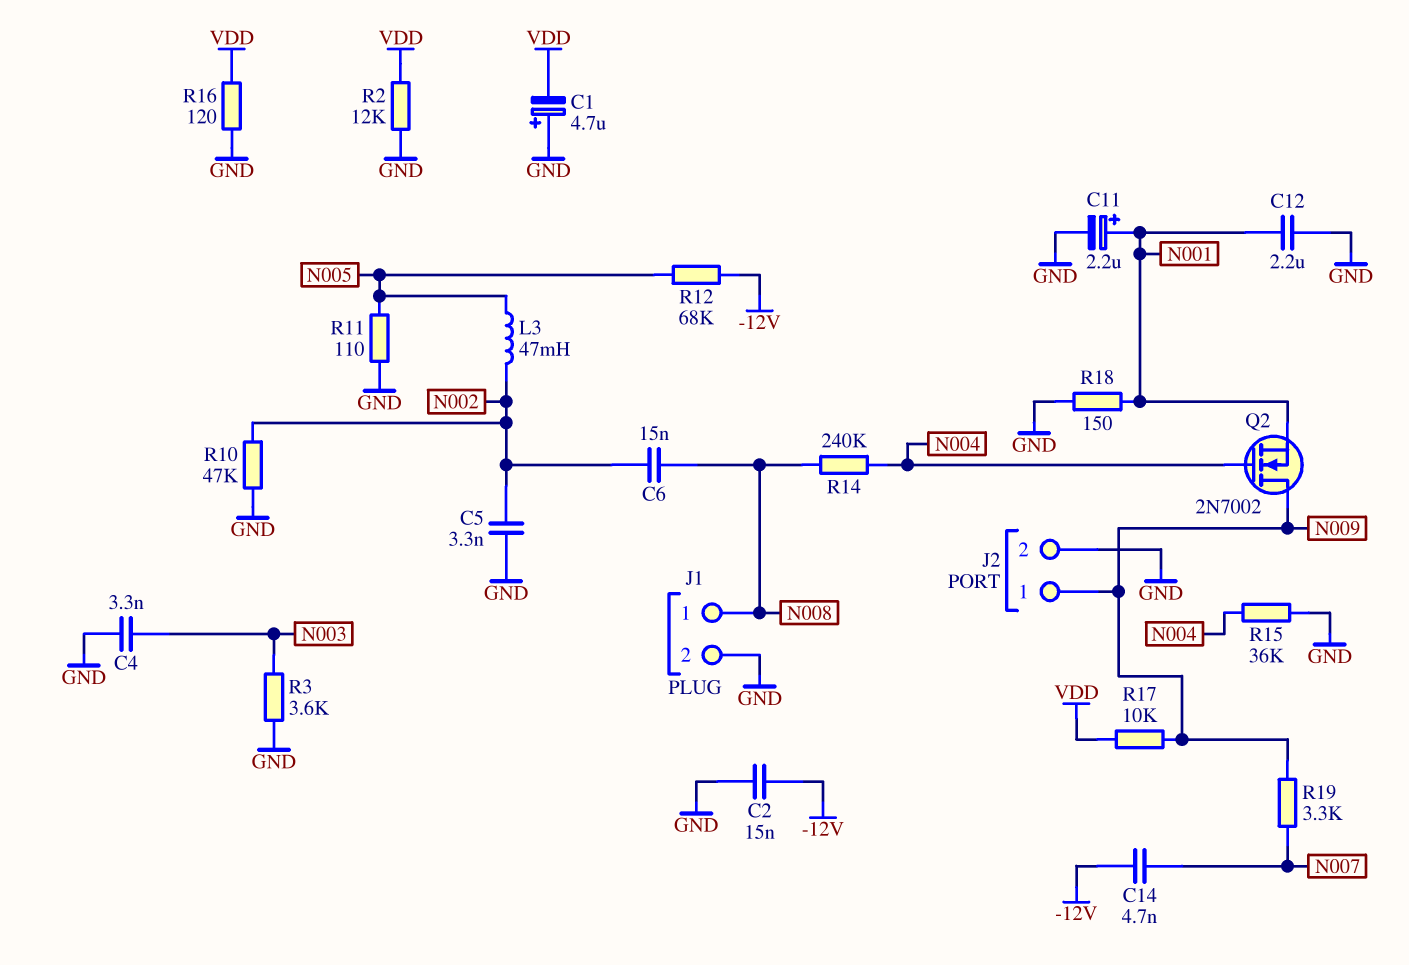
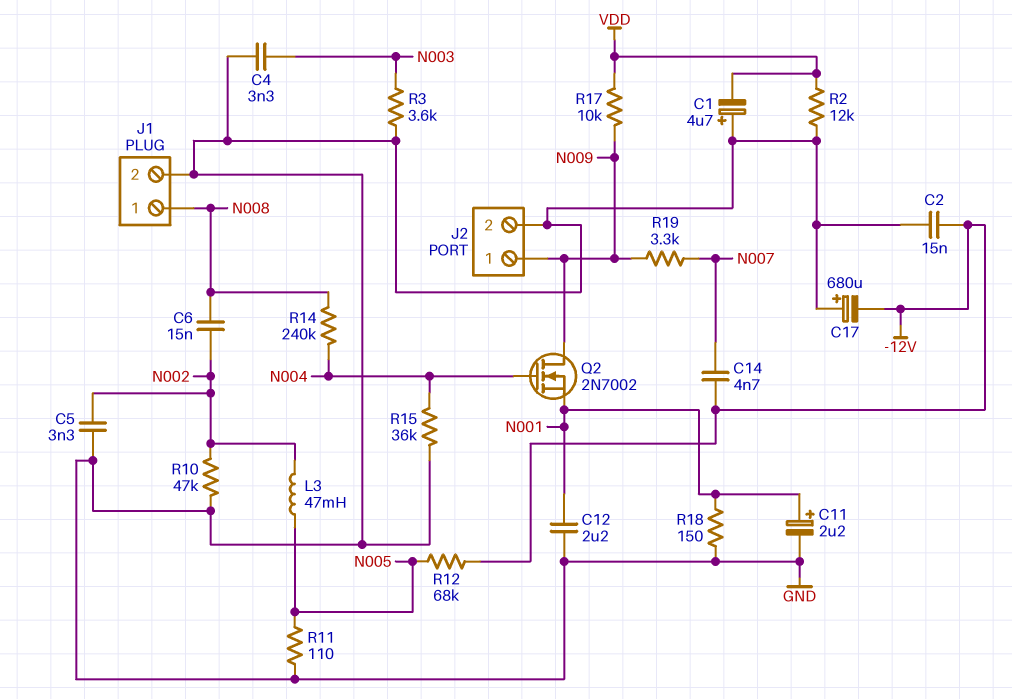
C17: none -> 680uF (plus GND, minus -12V)
R16: 120 (GND, VDD) -> none

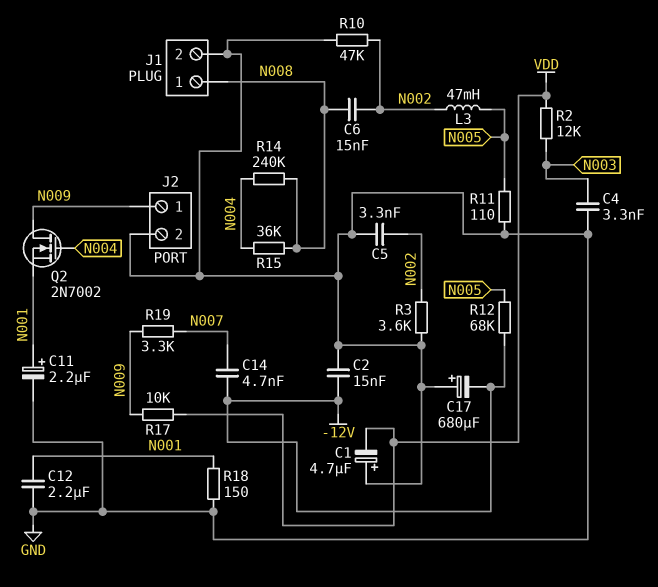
R2: 12k (GND, VDD) -> 12k (N003, VDD)
R3: 3.6k (GND, N003) -> 3.6k (GND, N002)
R15: 36k (GND, N004) -> 36k (N004, N008)

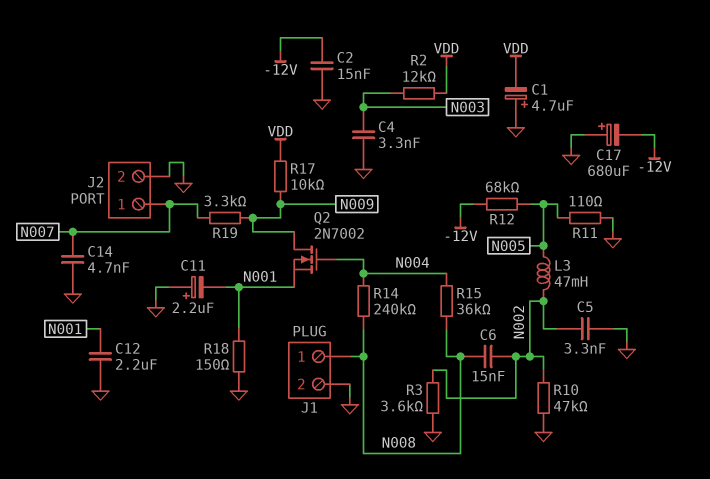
C11: 2.2uF (plus N001, minus GND) -> 2.2uF (plus GND, minus N001)
C14: 4.7nF (-12V, N007) -> 4.7nF (GND, N007)
J2 pin 1: N009 -> N007

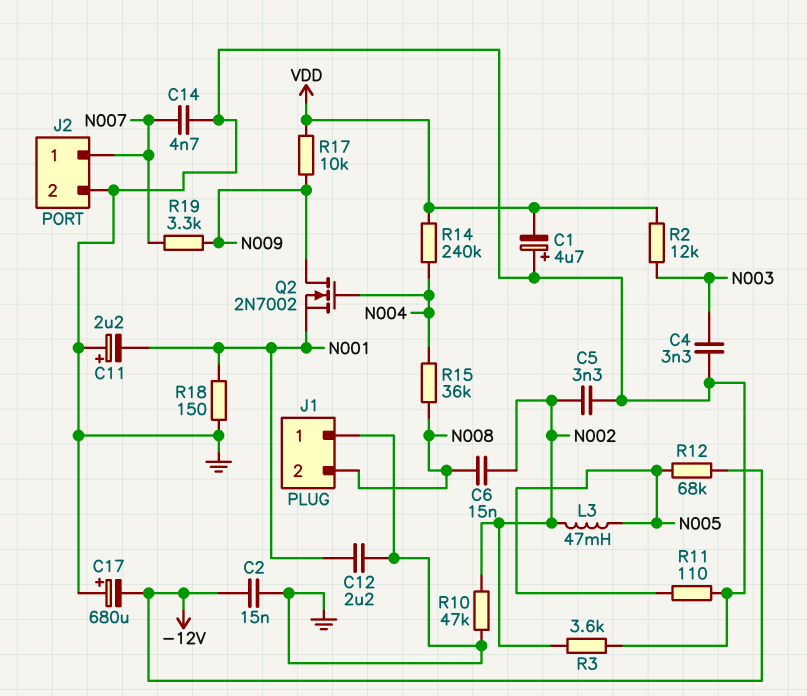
J1 pin 1: N008 -> GND
J1 pin 2: GND -> N008
R14: 240k (N004, N008) -> 240k (N004, VDD)

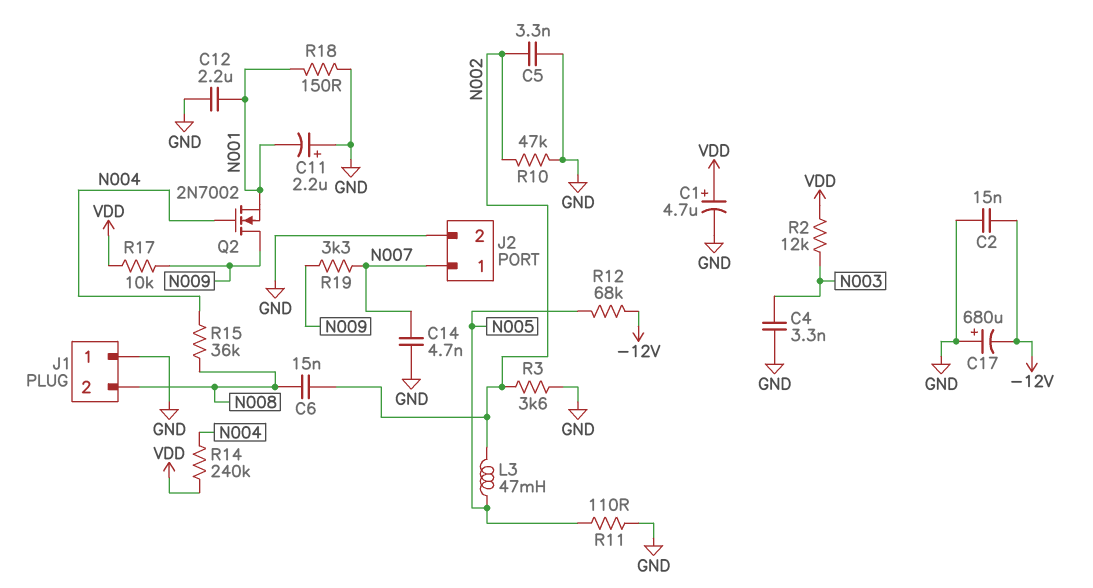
C1: 4.7uF (plus GND, minus VDD) -> 4.7uF (plus VDD, minus GND)

